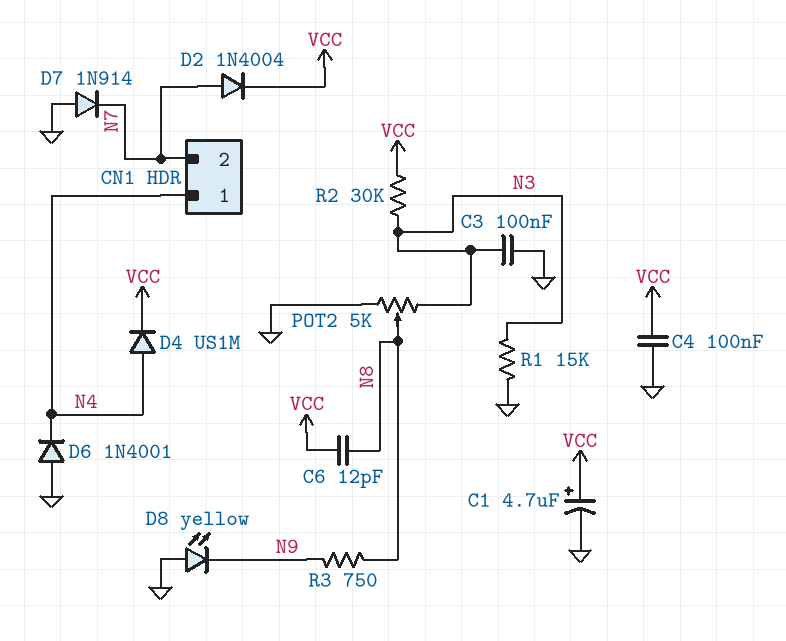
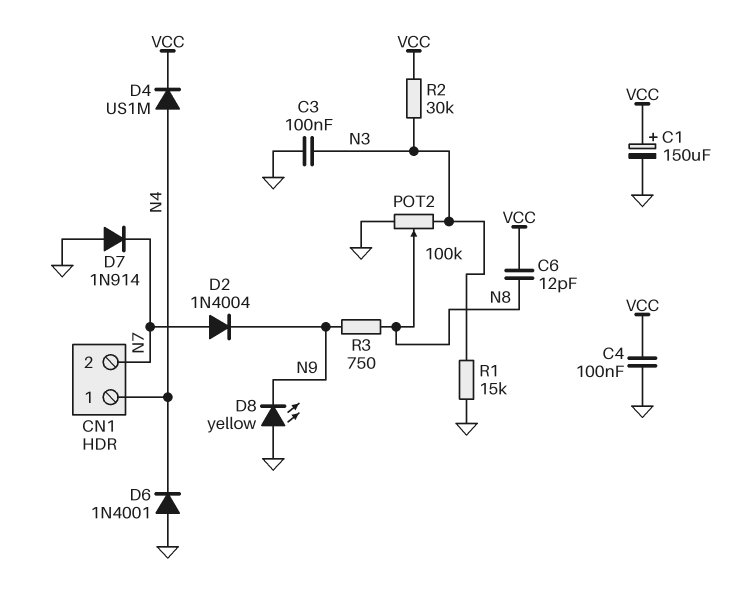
C1: 4.7uF (plus VCC, minus GND) -> 150uF (plus VCC, minus GND)
D2: diode 1N4004 (A N7, K VCC) -> diode 1N4004 (A N7, K N9)
POT2: 5k (GND, N3, wiper N8) -> 100k (GND, N3, wiper N8)

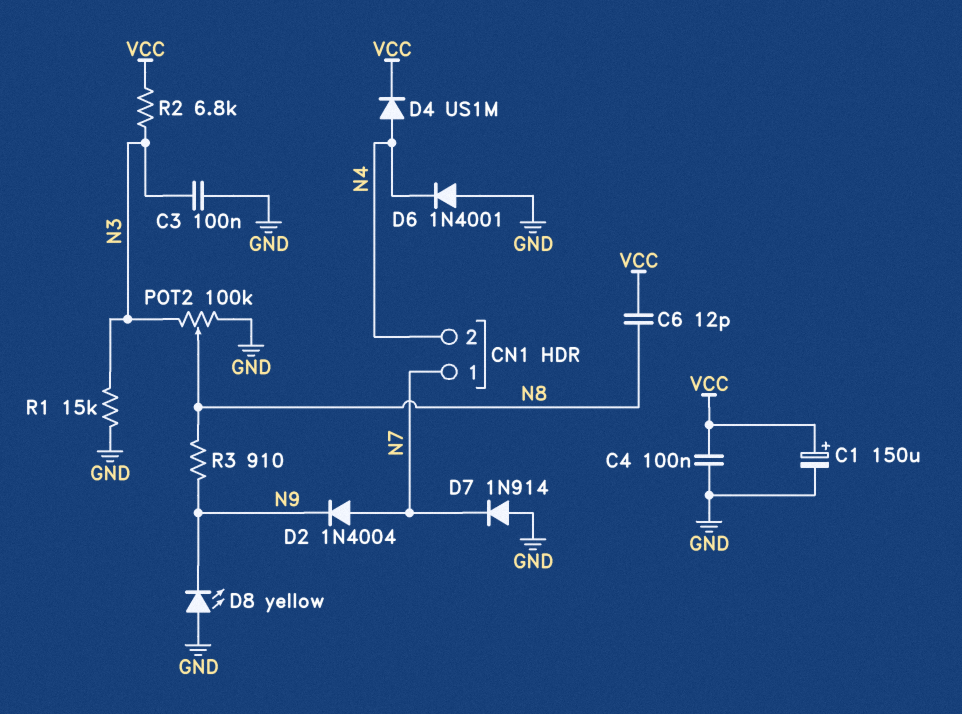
CN1 pin 1: N4 -> N7
CN1 pin 2: N7 -> N4
R2: 30k (N3, VCC) -> 6.8k (N3, VCC)
R3: 750 (N8, N9) -> 910 (N8, N9)

